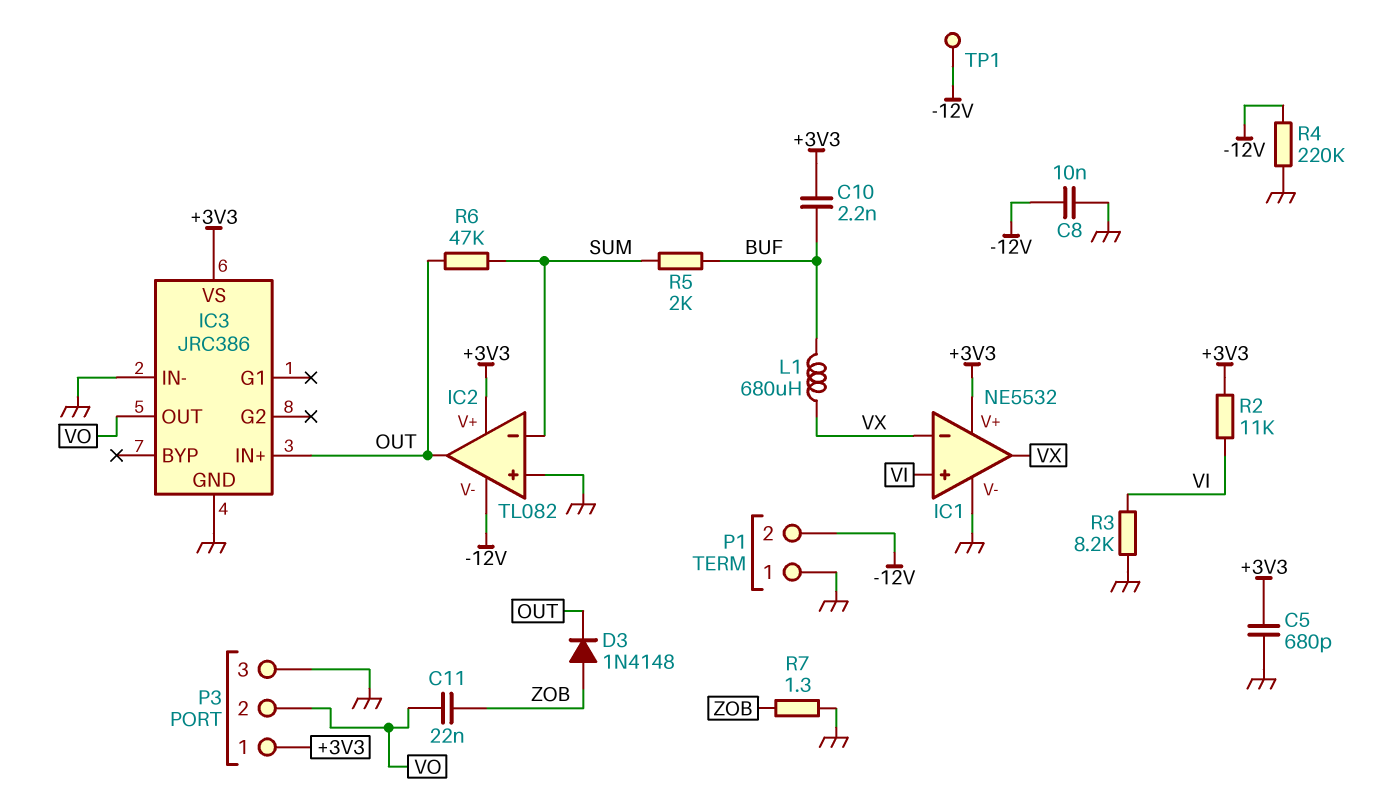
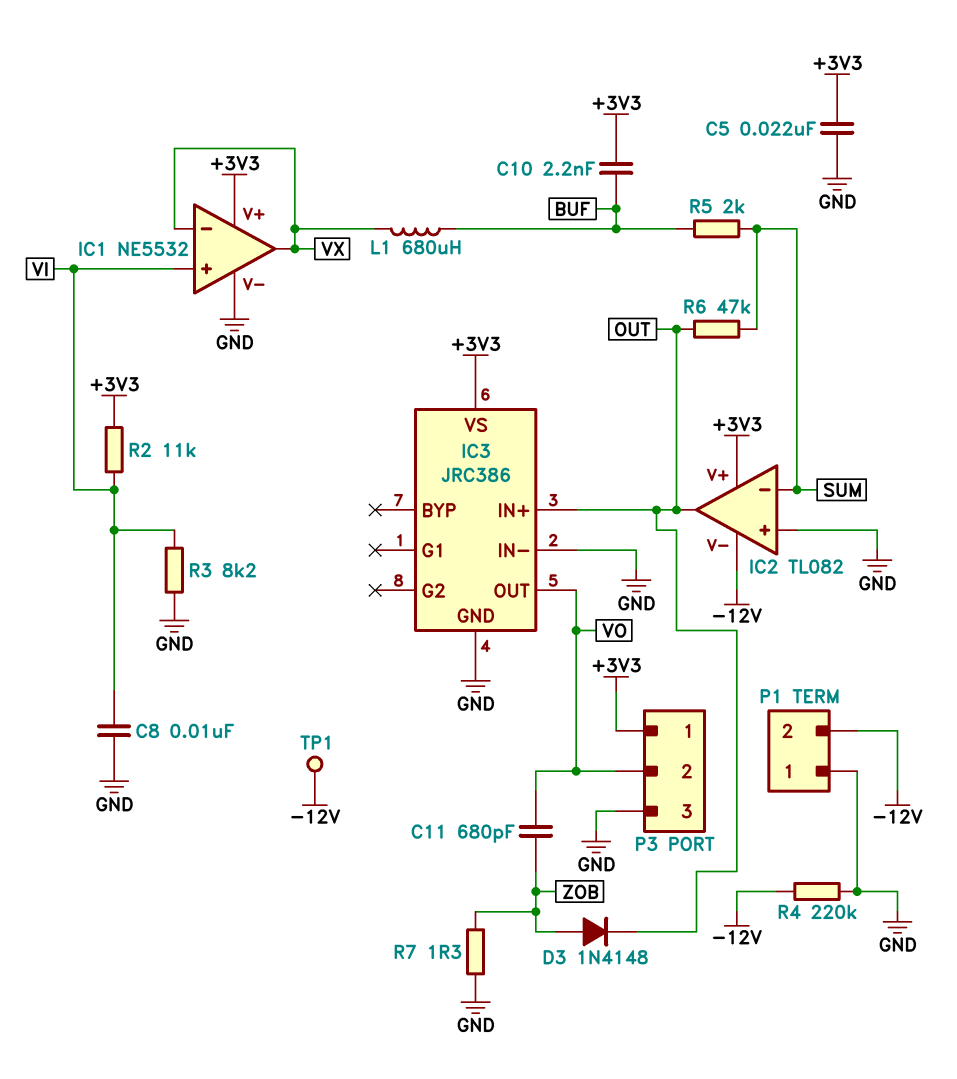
C5: 680pF (+3V3, GND) -> 22nF (+3V3, GND)
C8: 10nF (-12V, GND) -> 10nF (GND, VI)
C11: 22nF (VO, ZOB) -> 680pF (VO, ZOB)

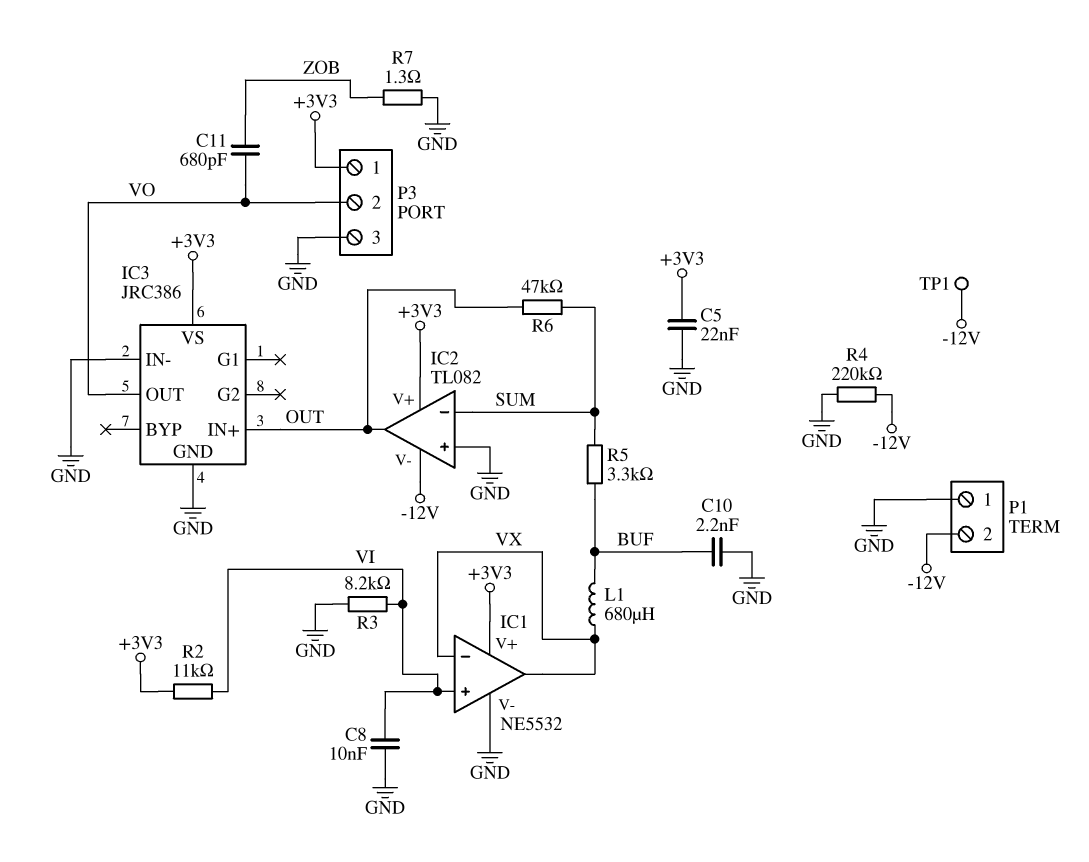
C10: 2.2nF (+3V3, BUF) -> 2.2nF (BUF, GND)
D3: diode 1N4148 (A ZOB, K OUT) -> none
R5: 2k (BUF, SUM) -> 3.3k (BUF, SUM)

